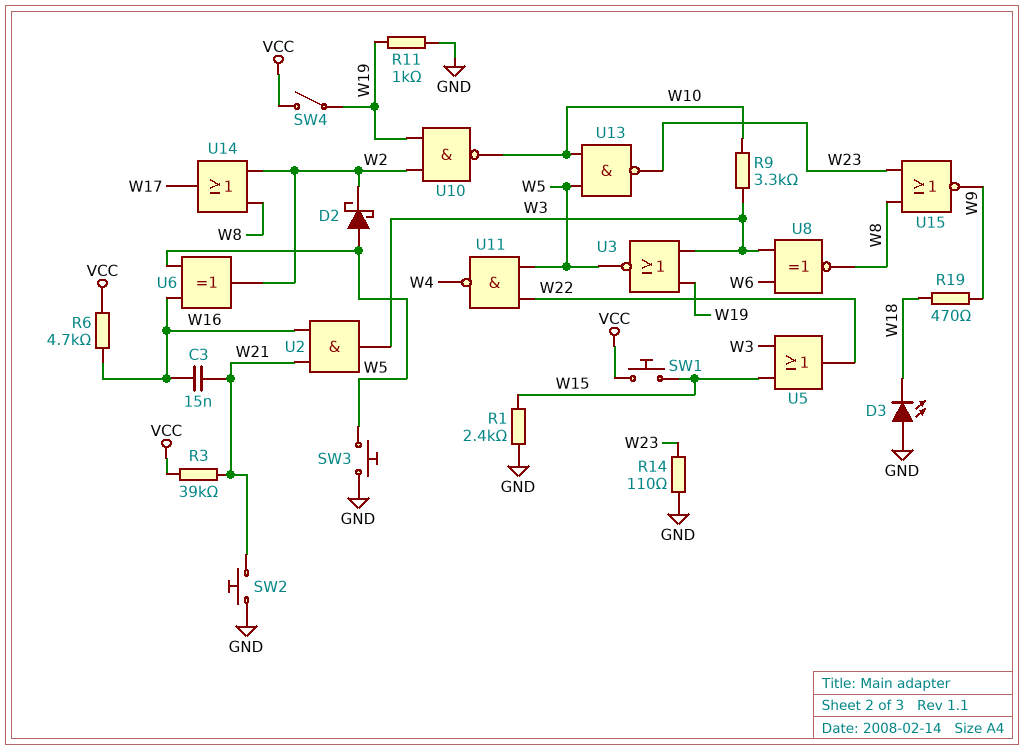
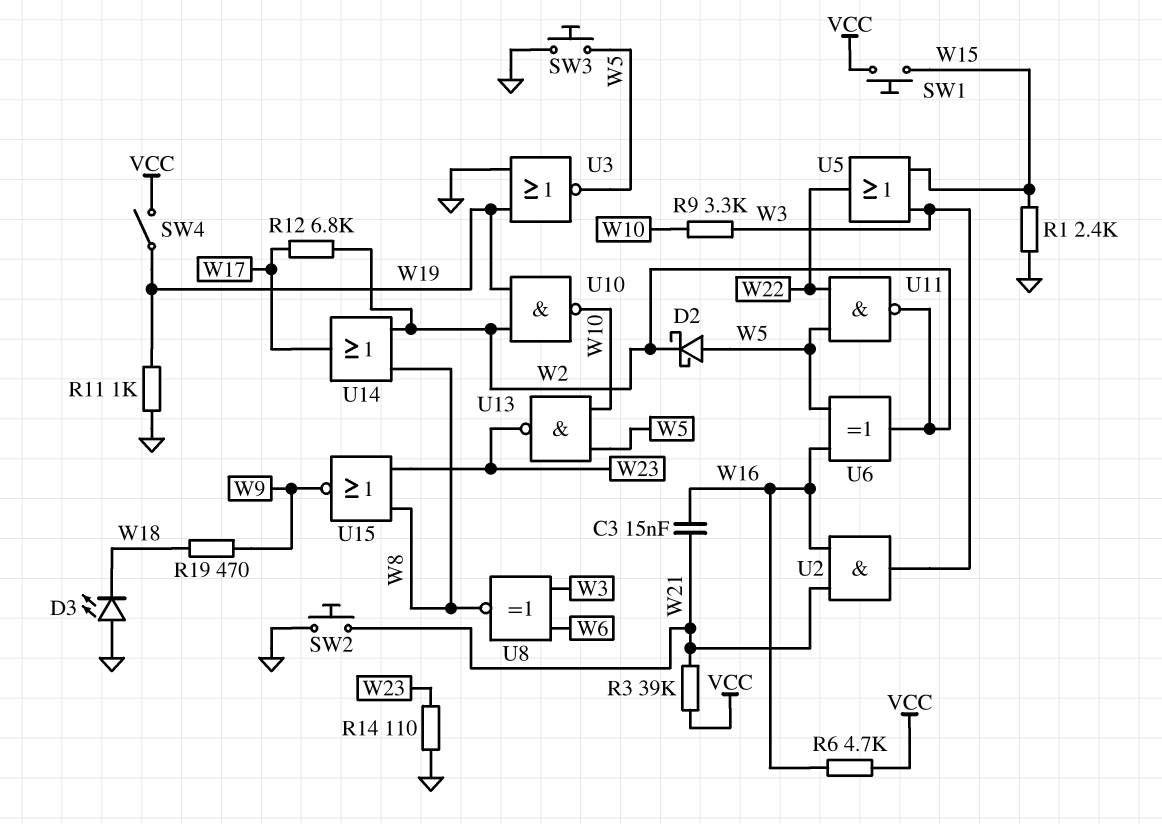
R12: none -> 6.8k (W2, W17)
U3: NOR (in W3, in W19, out W5) -> NOR (in GND, in W19, out W5)
U11: NAND (in W5, in W22, out W4) -> NAND (in W5, in W22, out W2)

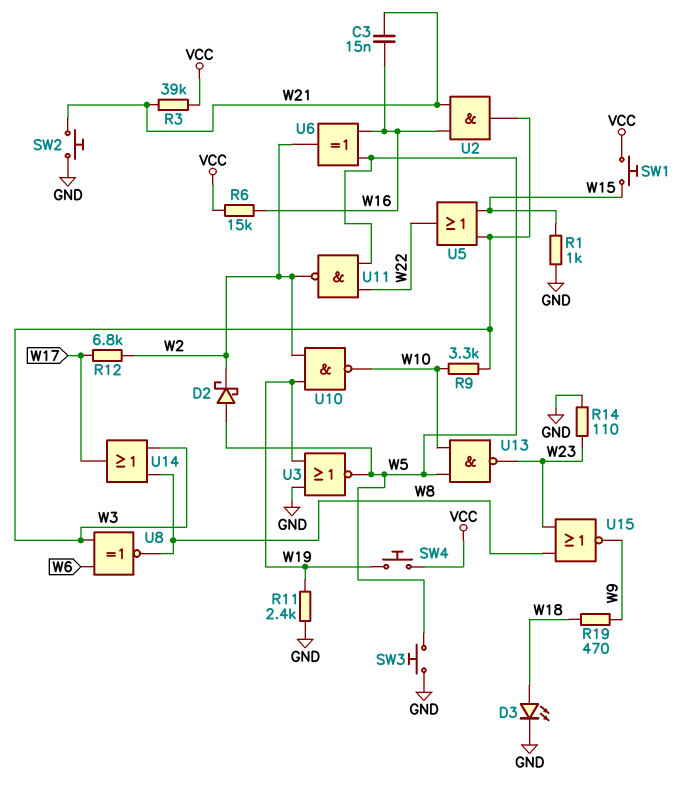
D3: LED (A GND, K W18) -> LED (A W18, K GND)
R1: 2.4k (GND, W15) -> 1k (GND, W15)
R6: 4.7k (VCC, W16) -> 15k (VCC, W16)
R11: 1k (GND, W19) -> 2.4k (GND, W19)
SW4: switch (VCC, W19) -> button (VCC, W19)
U14: OR (in W2, in W8, out W17) -> OR (in W3, in W8, out W17)

